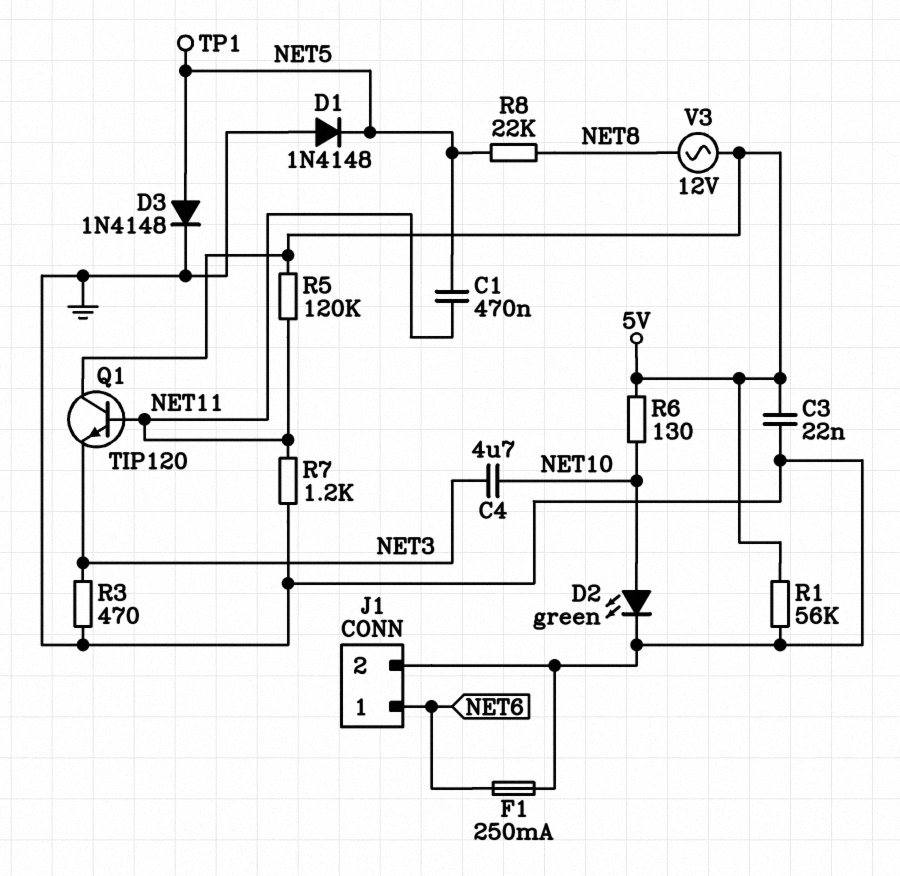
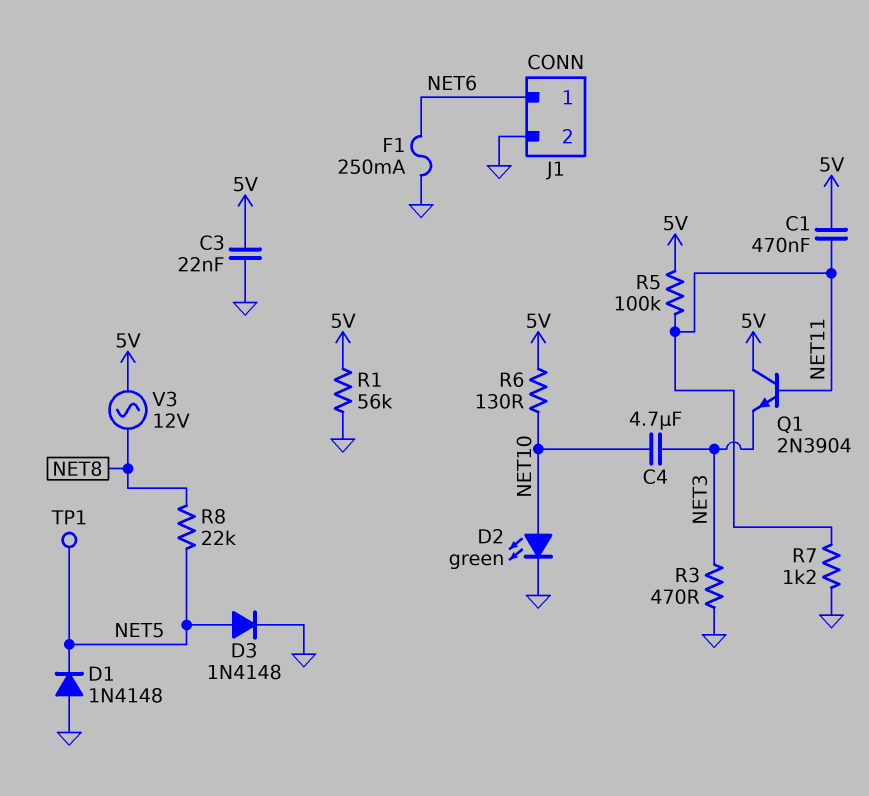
C1: 470nF (NET5, NET11) -> 470nF (5V, NET11)
Q1: NPN TIP120 (B NET11, C 5V, E NET3) -> NPN 2N3904 (B NET11, C 5V, E NET3)
R5: 120k (5V, NET11) -> 100k (5V, NET11)

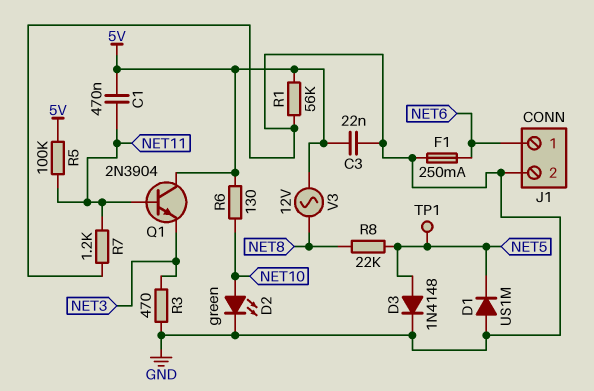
C4: 4.7uF (NET3, NET10) -> none
D1: diode 1N4148 (A GND, K NET5) -> diode US1M (A GND, K NET5)

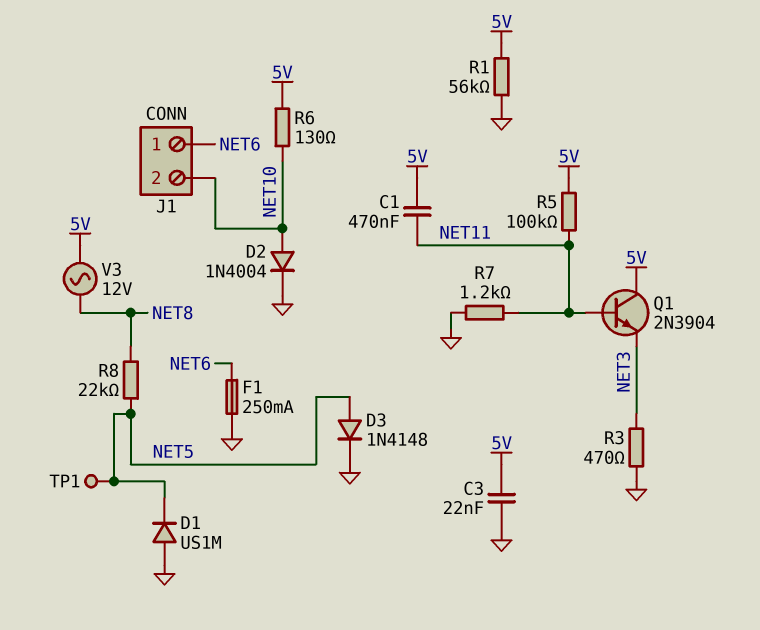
D2: LED green (A NET10, K GND) -> diode 1N4004 (A NET10, K GND)
J1 pin 2: GND -> NET10

